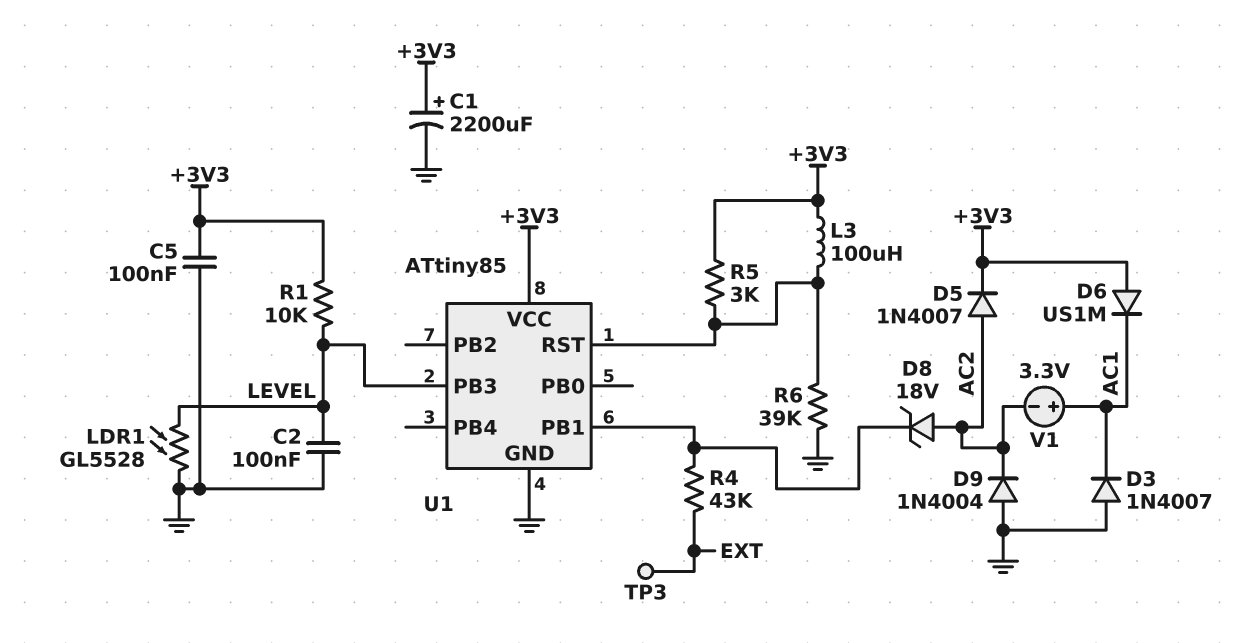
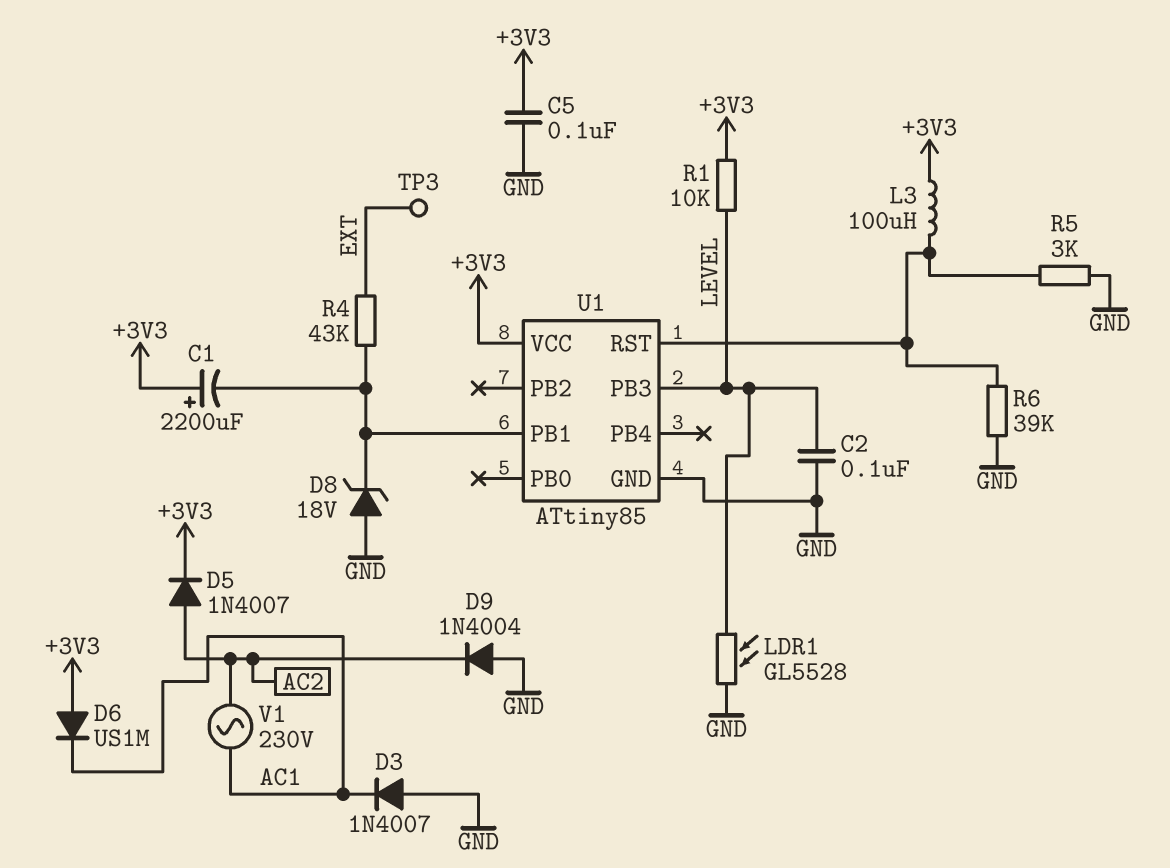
C1: 2200uF (plus +3V3, minus GND) -> 2200uF (plus +3V3, minus U1/PB1)
D8: zener 18V (A AC2, K U1/PB1) -> zener 18V (A GND, K U1/PB1)
R5: 3k (+3V3, U1/RST) -> 3k (GND, U1/RST)
V1: 3.3V (plus AC1, minus AC2) -> AC 230V (AC1, AC2)

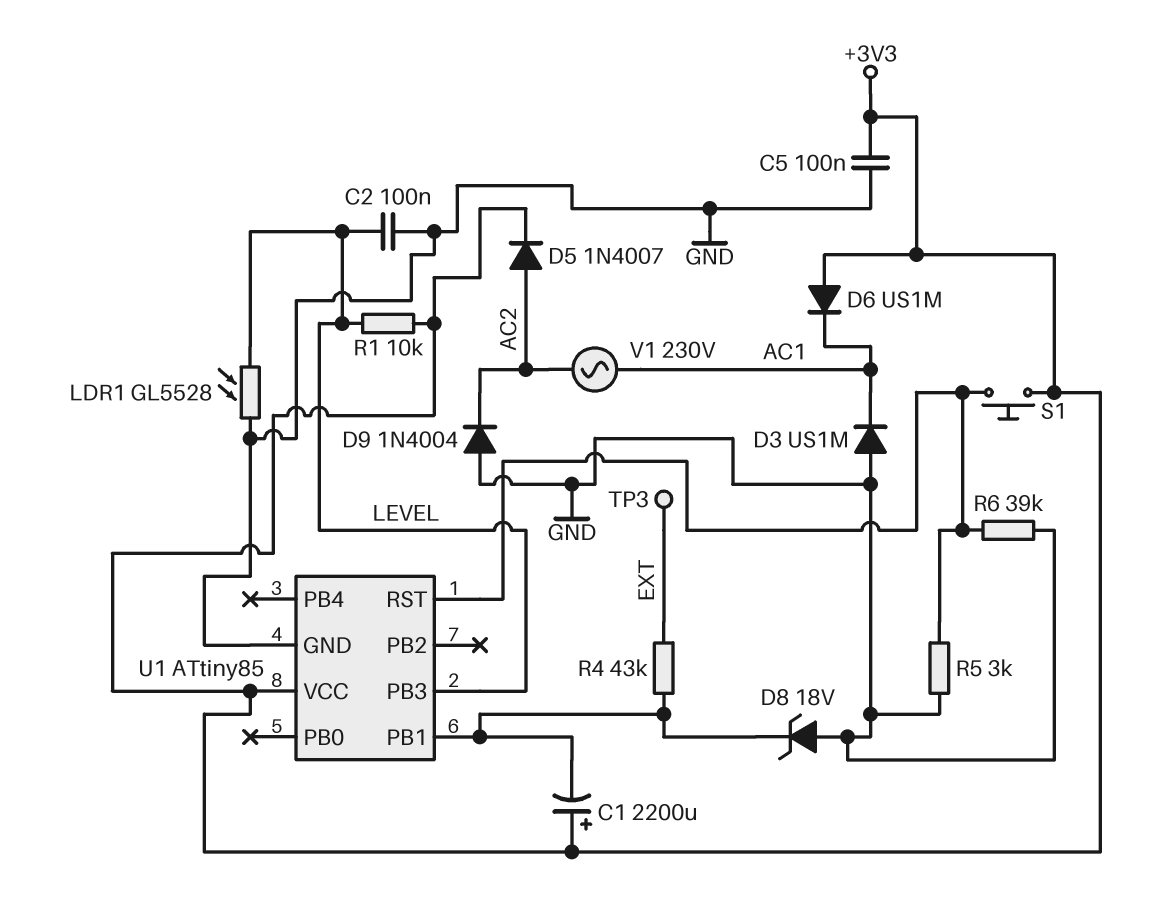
D3: diode 1N4007 (A GND, K AC1) -> diode US1M (A GND, K AC1)
L3: 100uH (+3V3, U1/RST) -> none
S1: none -> button (+3V3, U1/RST)

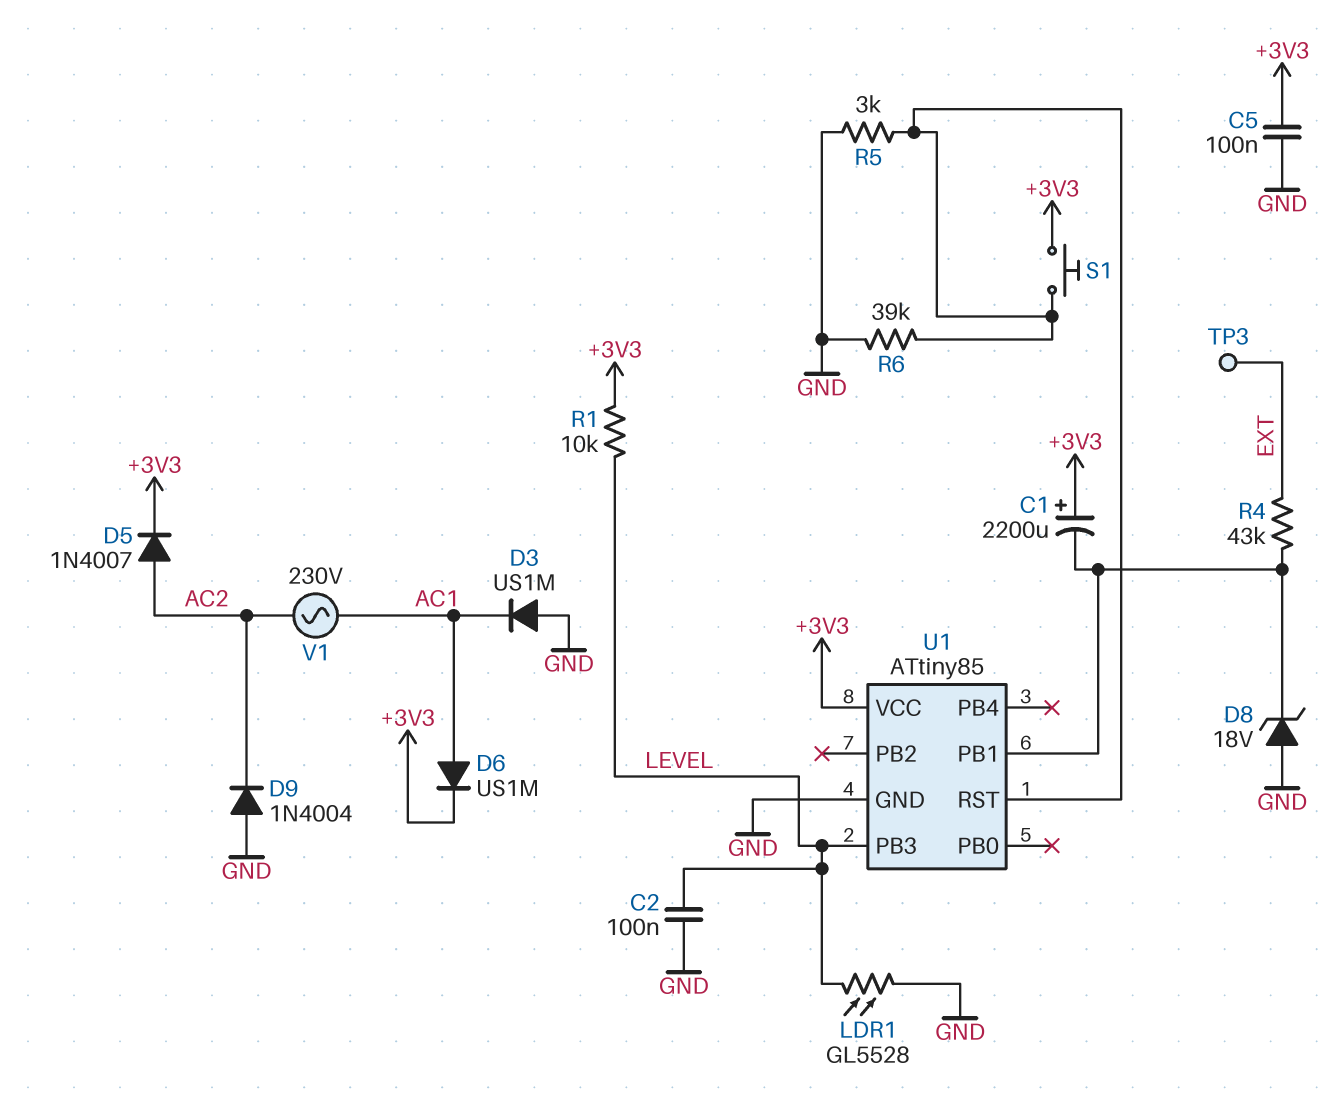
D6: diode US1M (A +3V3, K AC1) -> diode US1M (A AC1, K +3V3)

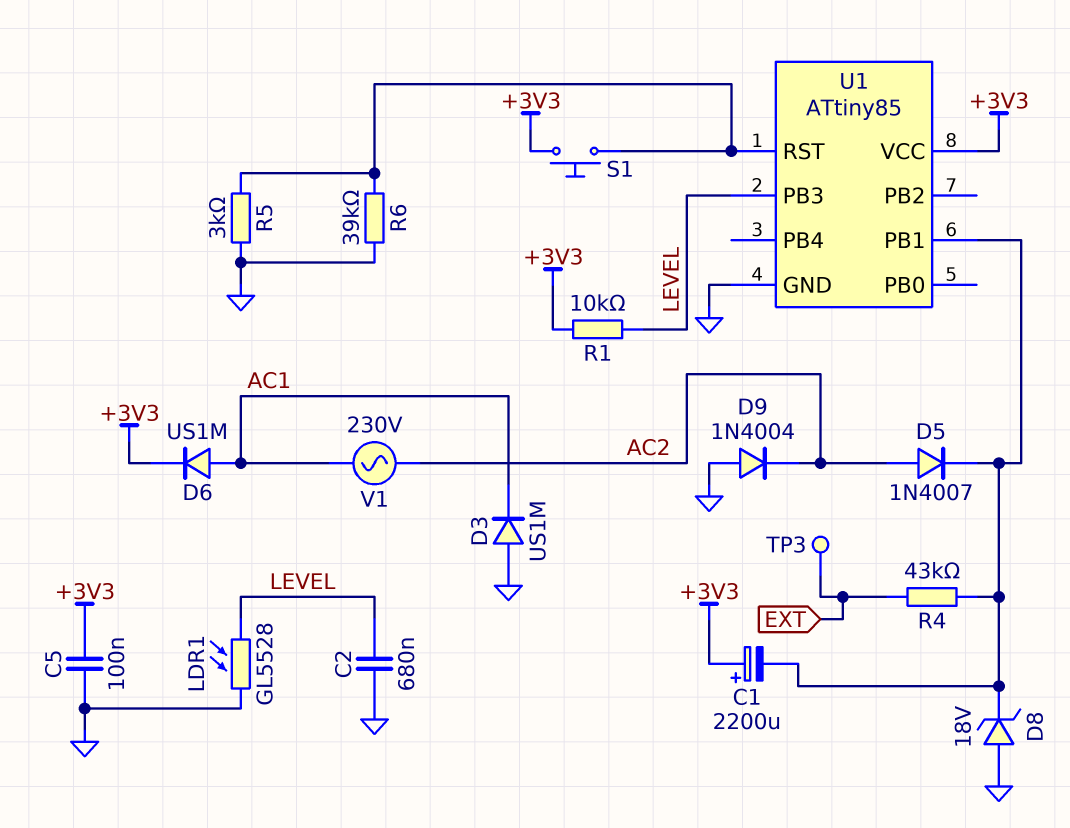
C2: 100nF (GND, LEVEL) -> 680nF (GND, LEVEL)
D5: diode 1N4007 (A AC2, K +3V3) -> diode 1N4007 (A AC2, K U1/PB1)

